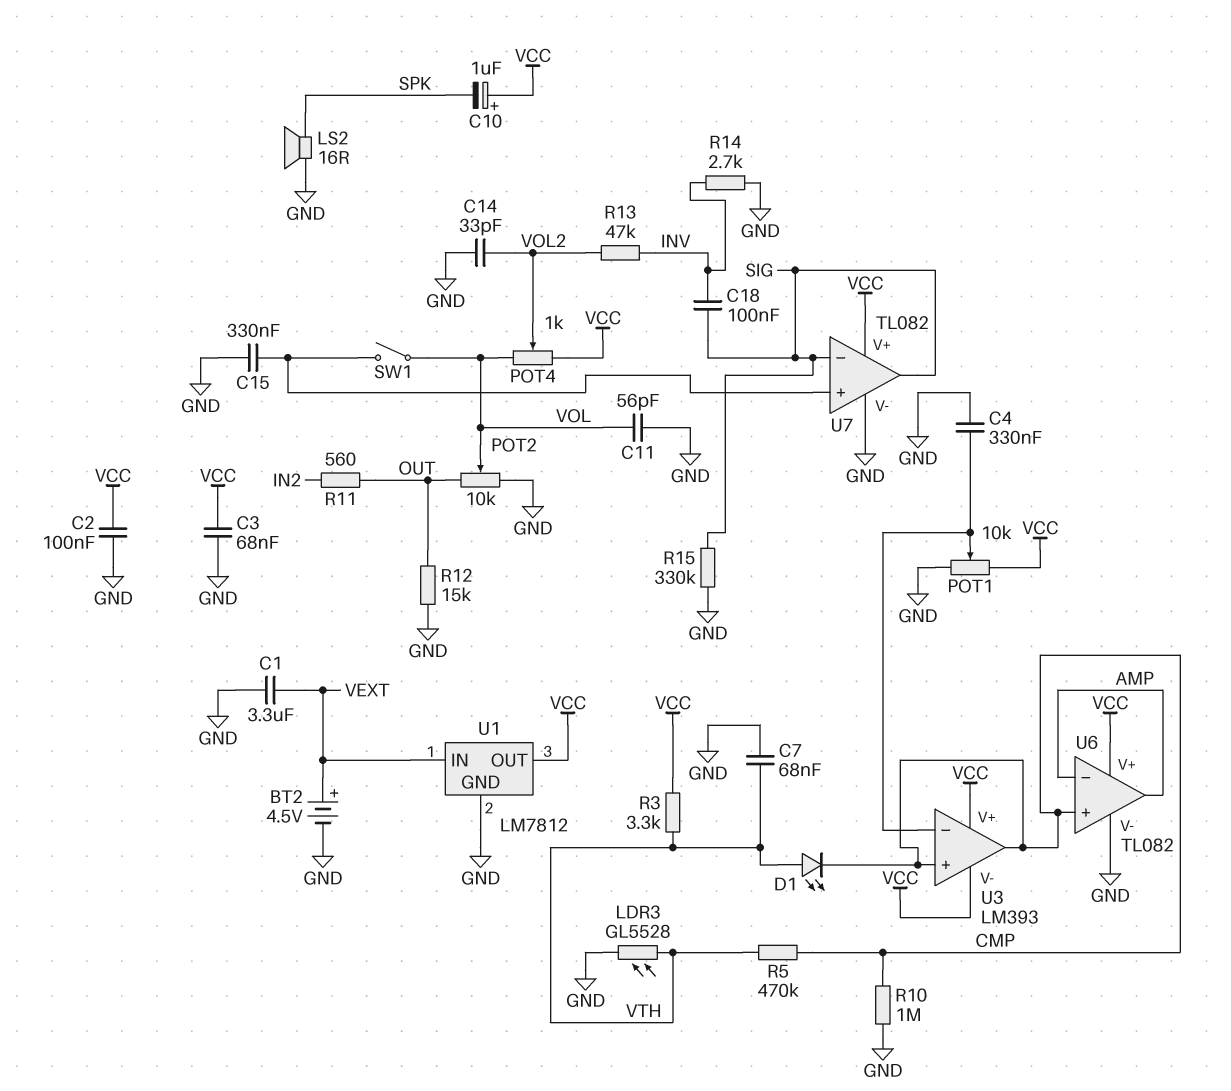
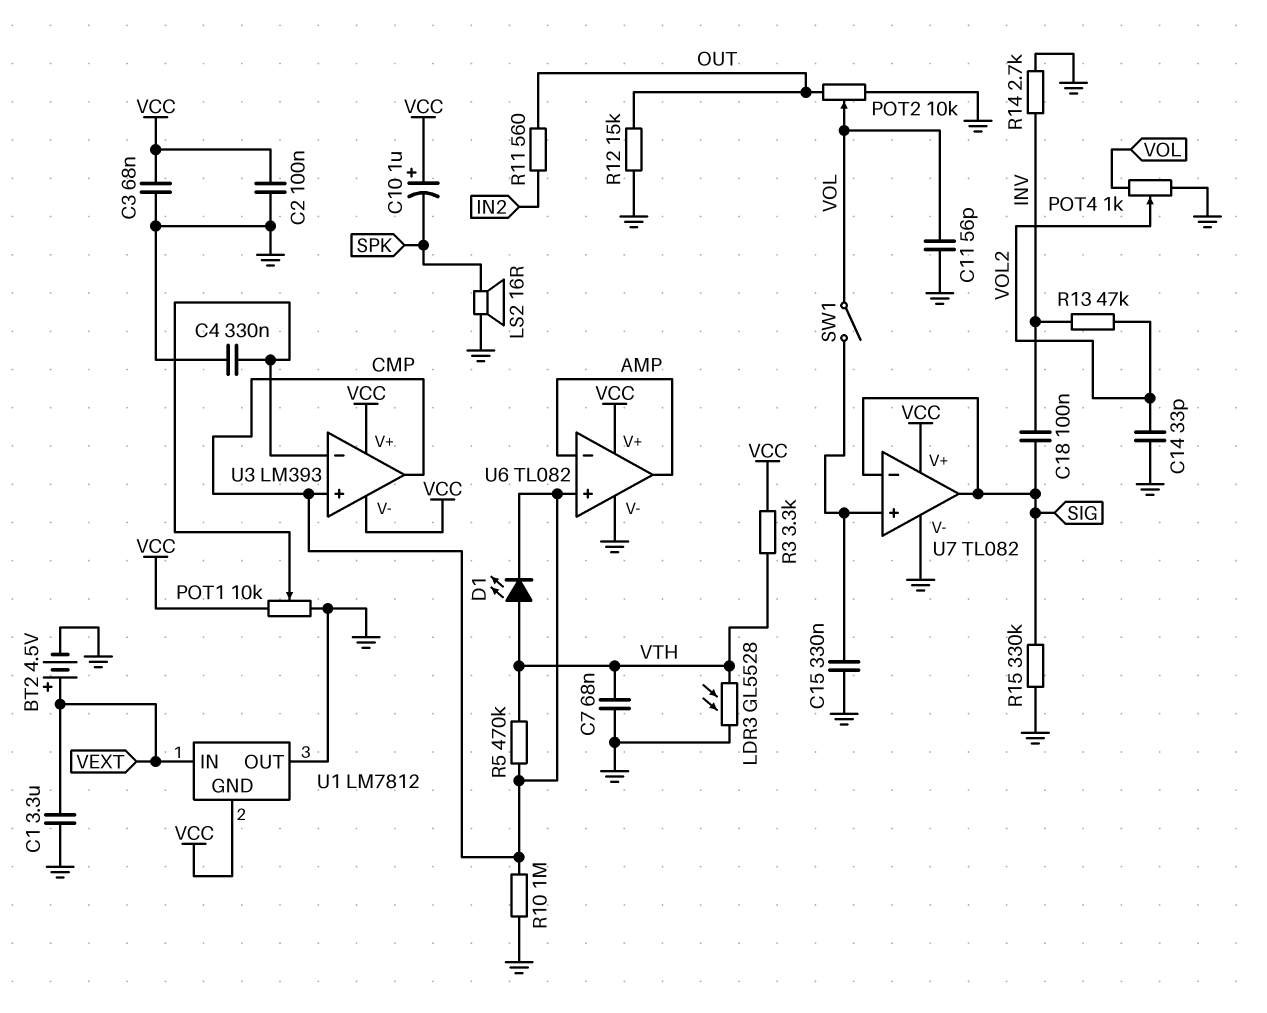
POT4: 1k (VCC, VOL, wiper VOL2) -> 1k (GND, VOL, wiper VOL2)
U1 pin GND: GND -> VCC
U1 pin OUT: VCC -> GND

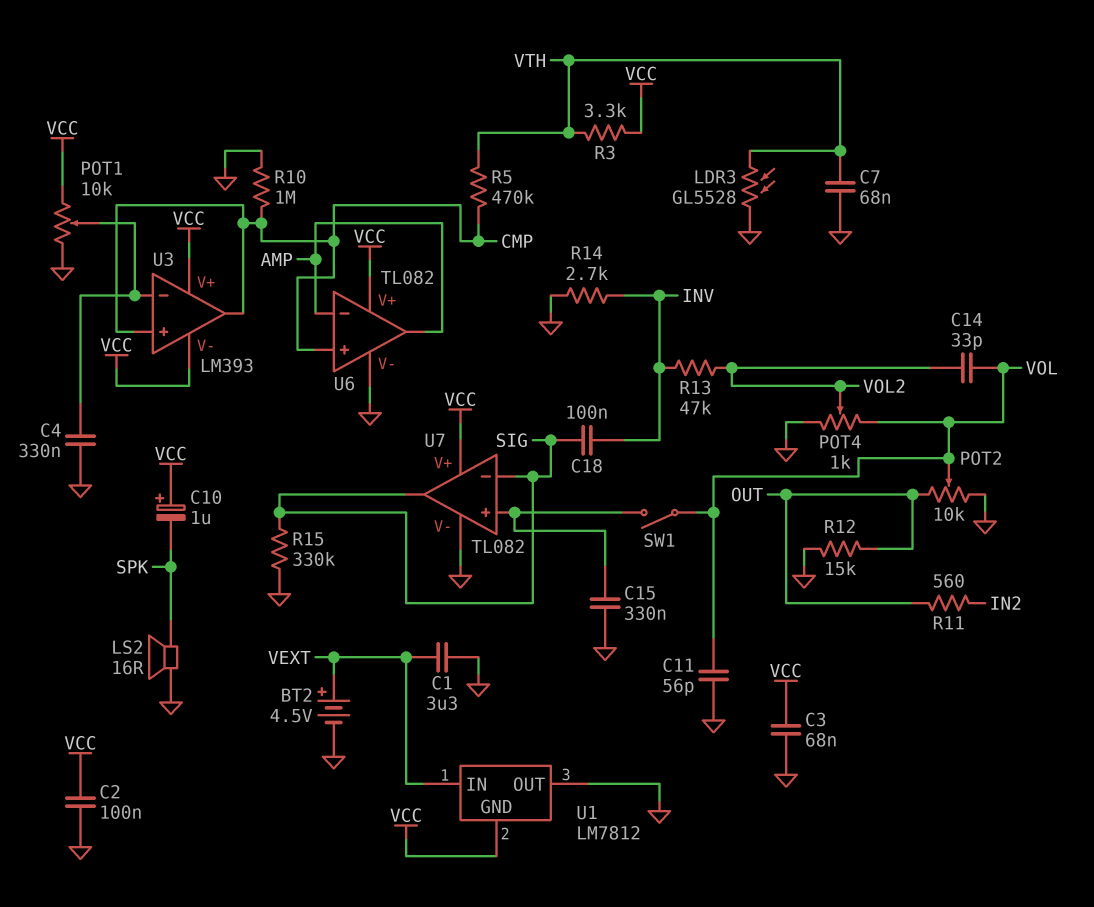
C14: 33pF (GND, VOL2) -> 33pF (VOL, VOL2)
D1: LED (A VTH, K CMP) -> none

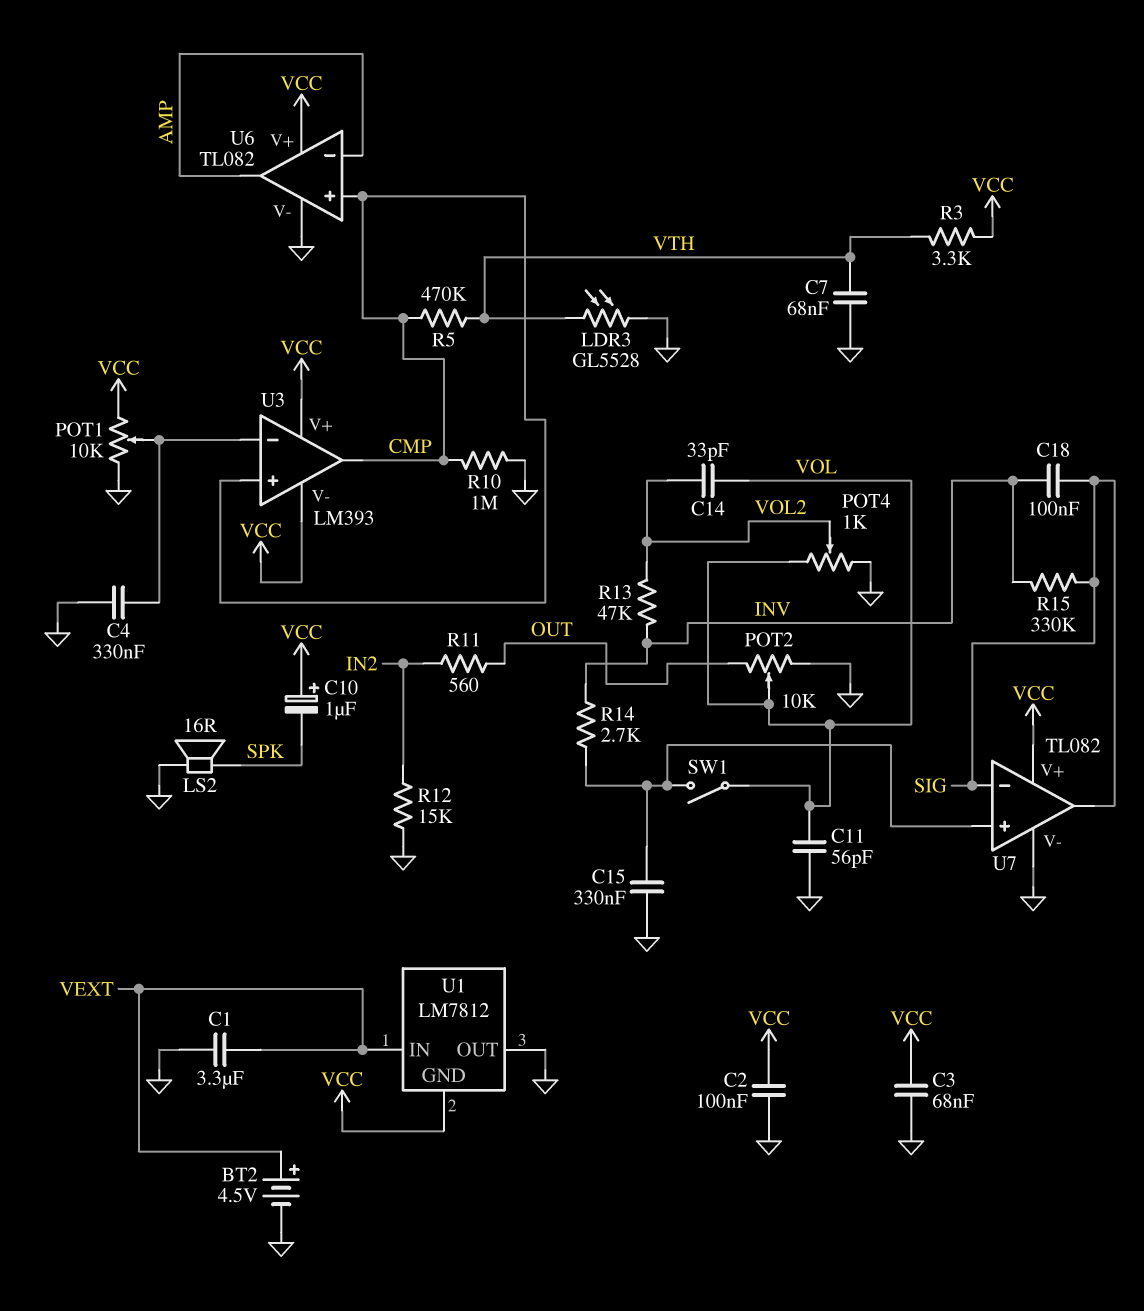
R12: 15k (GND, OUT) -> 15k (GND, IN2)
R14: 2.7k (GND, INV) -> 2.7k (INV, U7/in+)
R15: 330k (GND, SIG) -> 330k (INV, SIG)

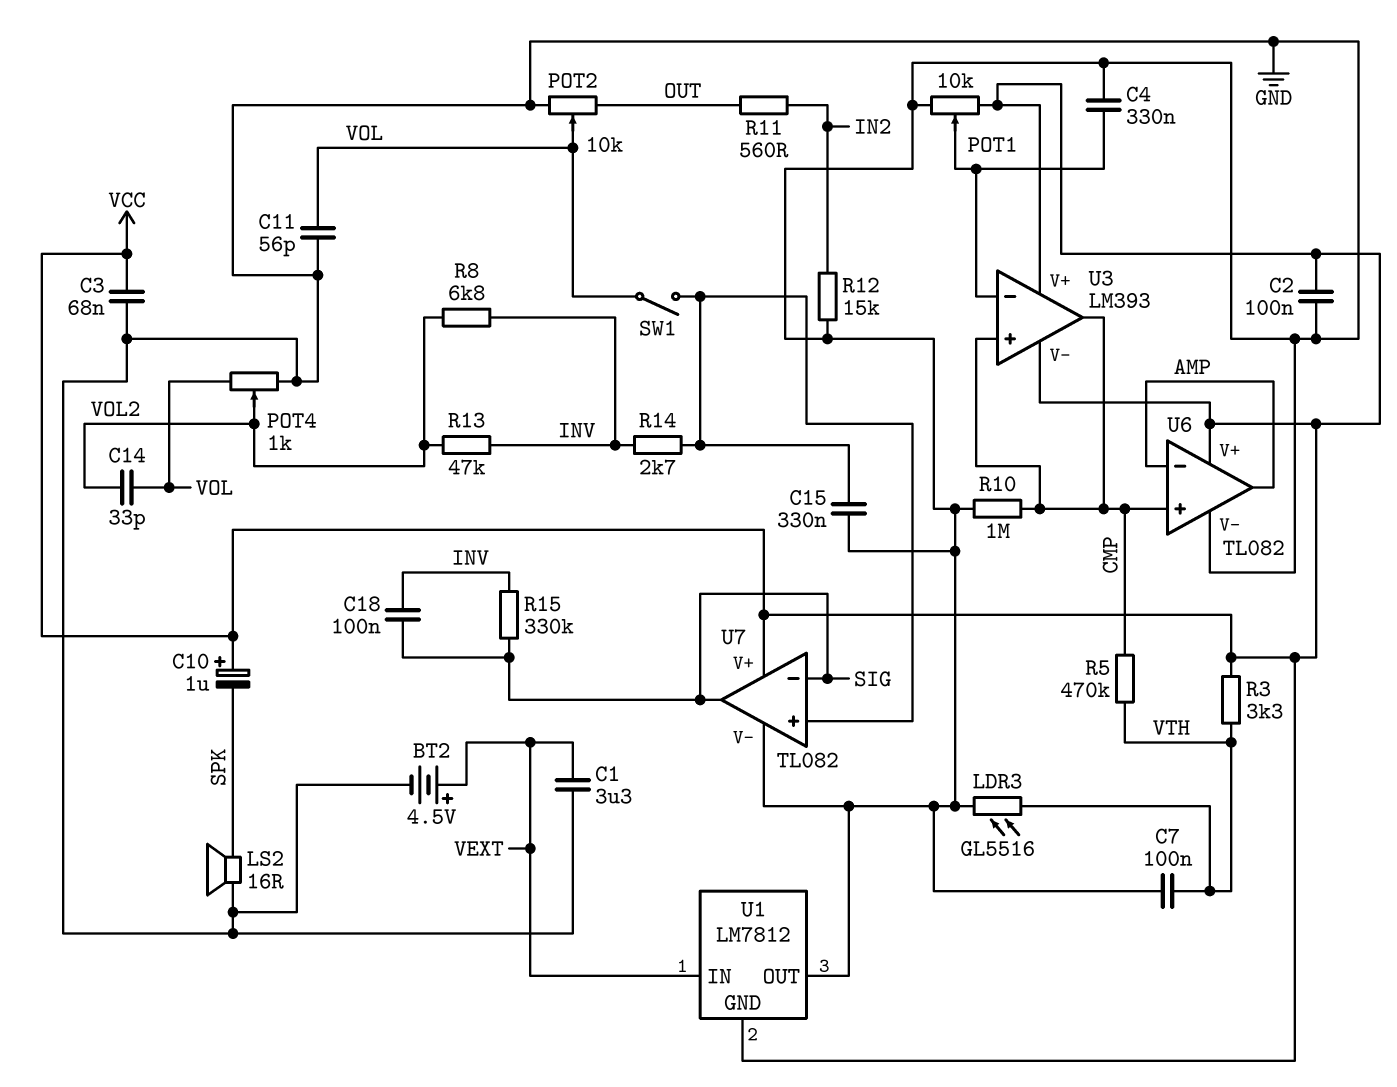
C7: 68nF (GND, VTH) -> 100nF (GND, VTH)
LDR3: GL5528 (GND, VTH) -> GL5516 (GND, VTH)
R8: none -> 6.8k (INV, VOL2)

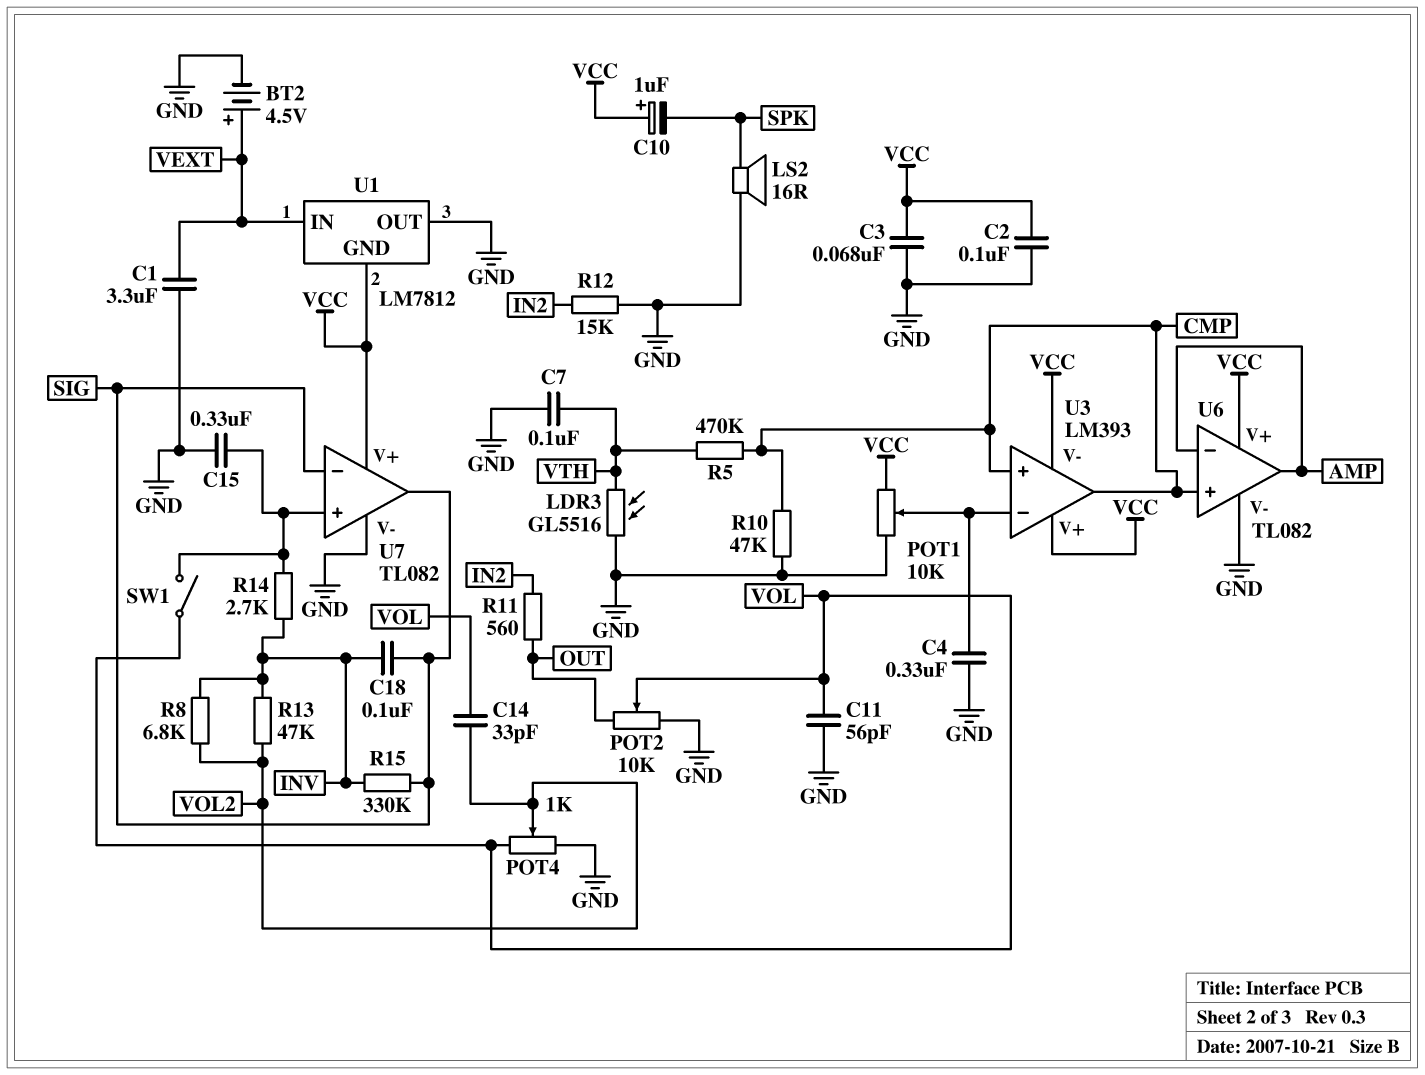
R3: 3.3k (VCC, VTH) -> none
R10: 1M (CMP, GND) -> 47k (CMP, GND)

